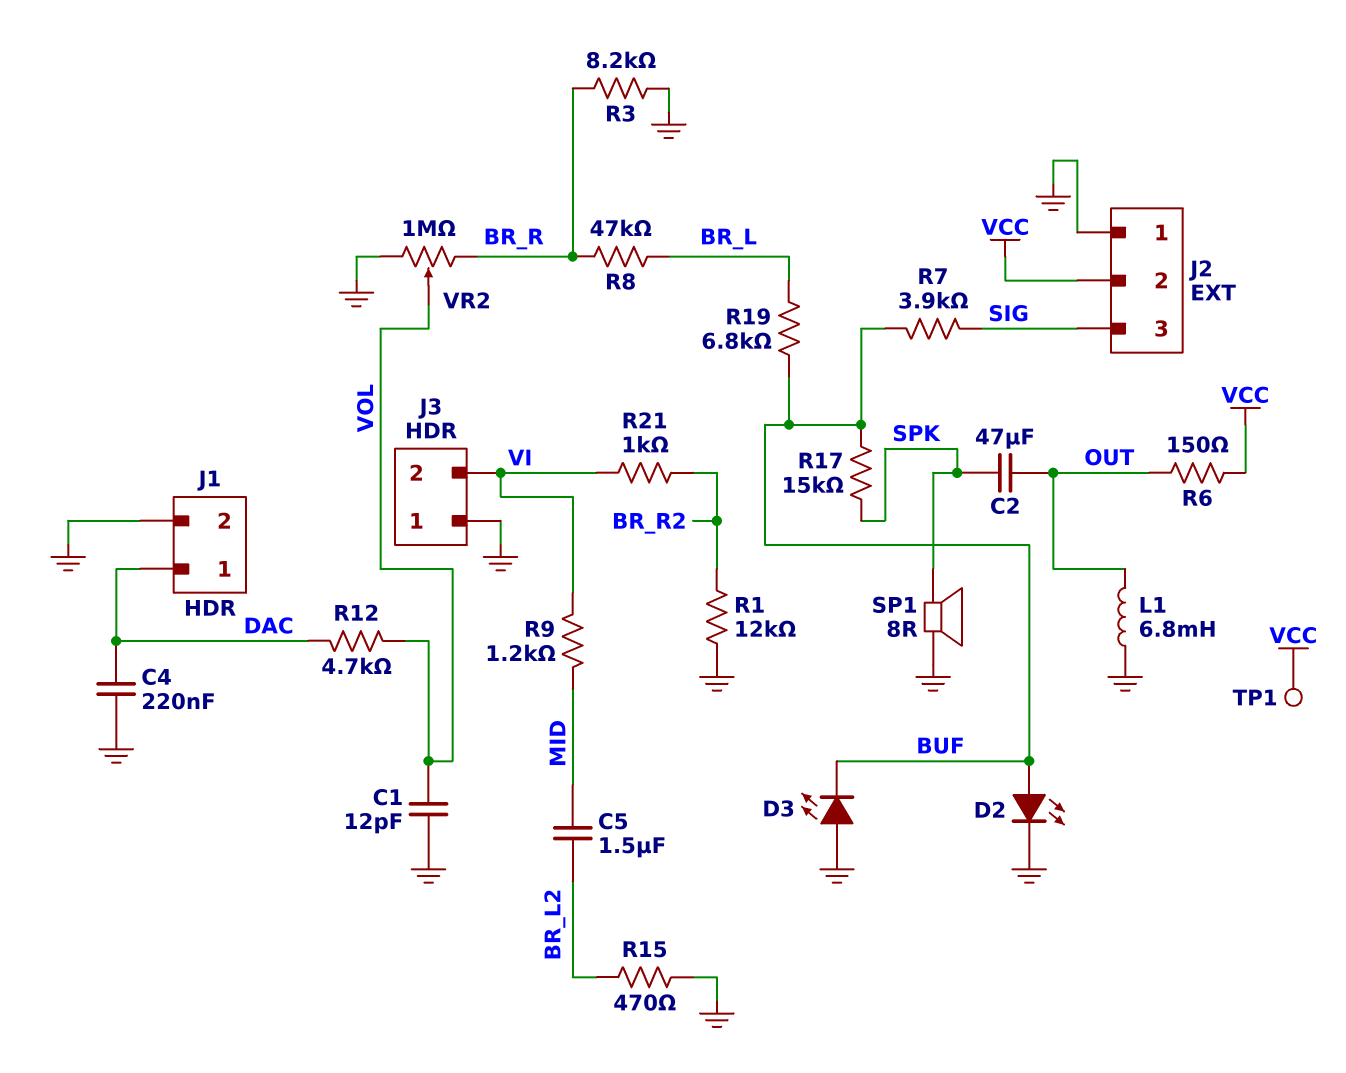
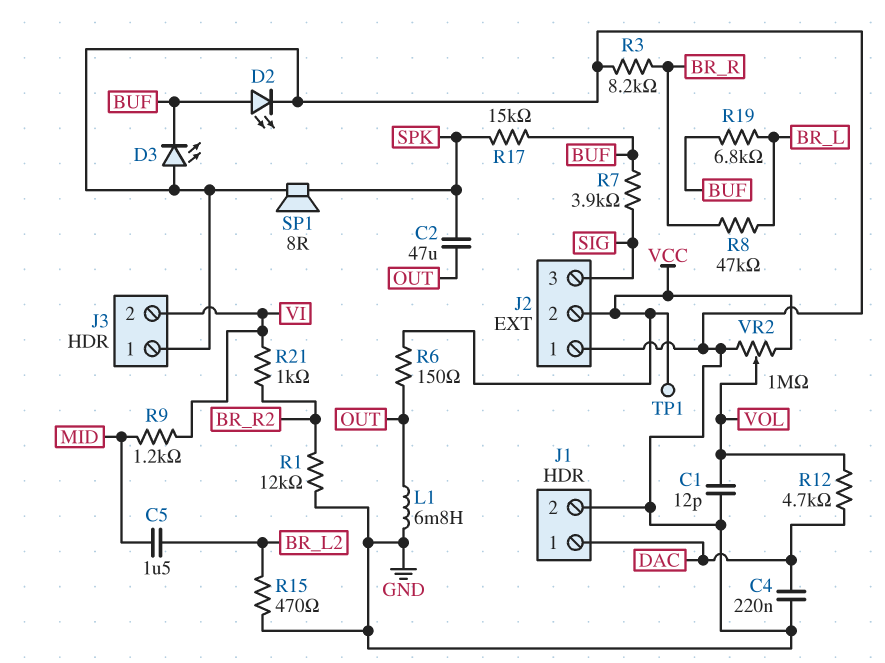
VR2: 1M (BR_R, GND, wiper VOL) -> 1M (GND, VCC, wiper VOL)

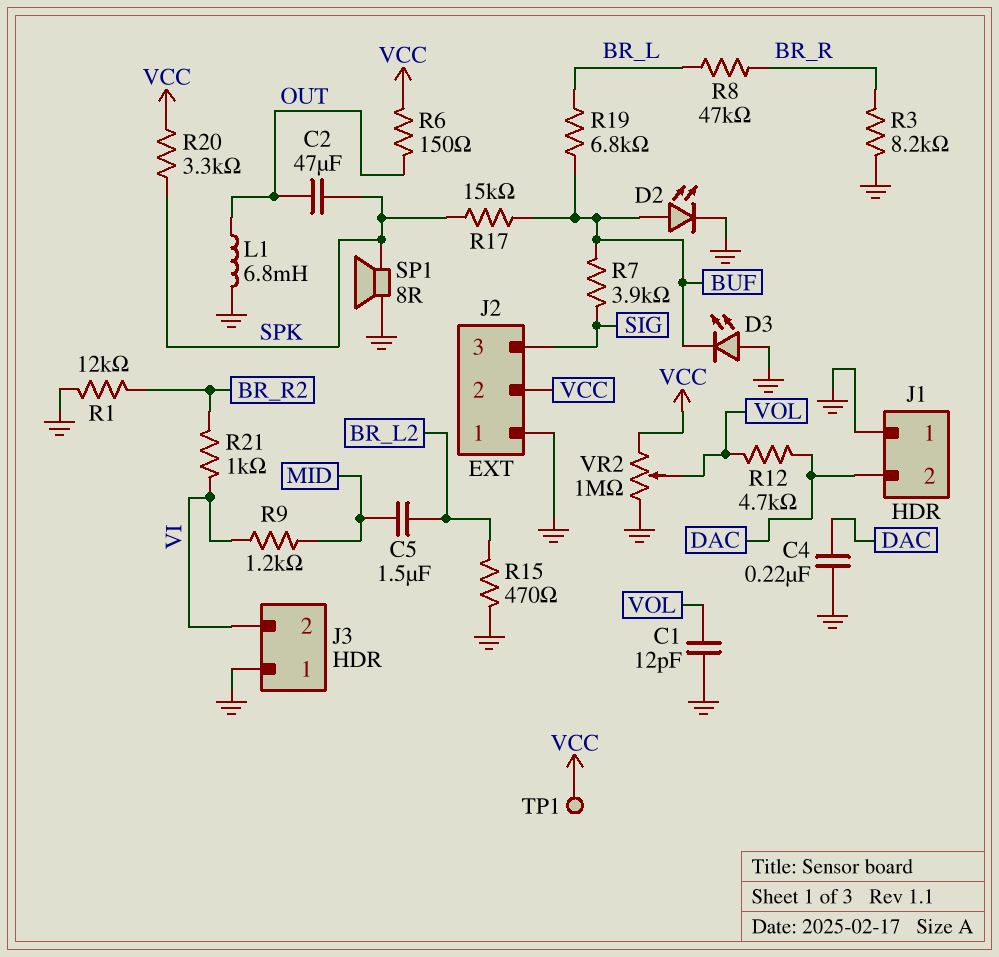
J1 pin 1: DAC -> GND
J1 pin 2: GND -> DAC
R20: none -> 3.3k (SPK, VCC)

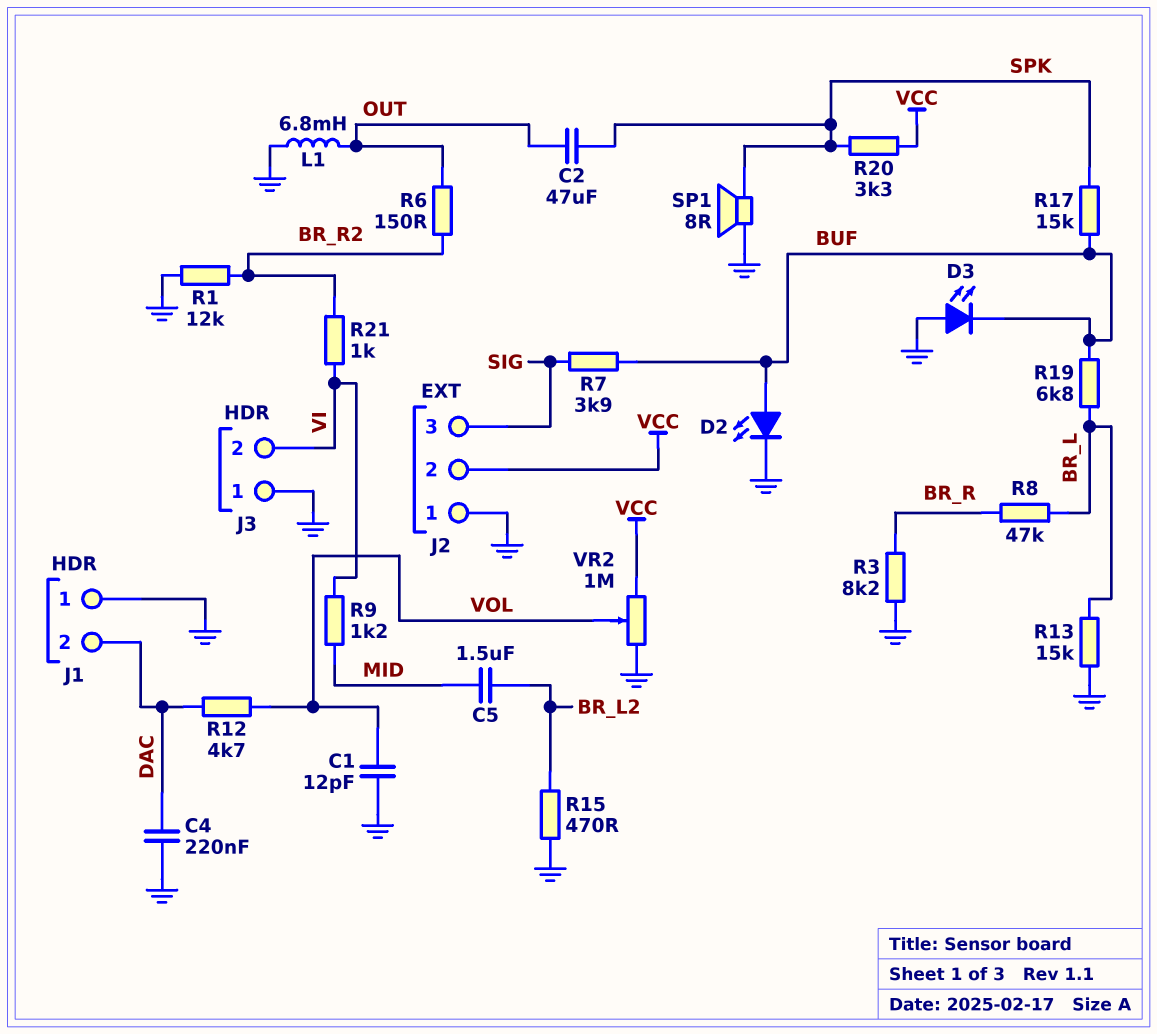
R6: 150 (OUT, VCC) -> 150 (BR_R2, OUT)
R13: none -> 15k (BR_L, GND)
TP1: test point (VCC) -> none

